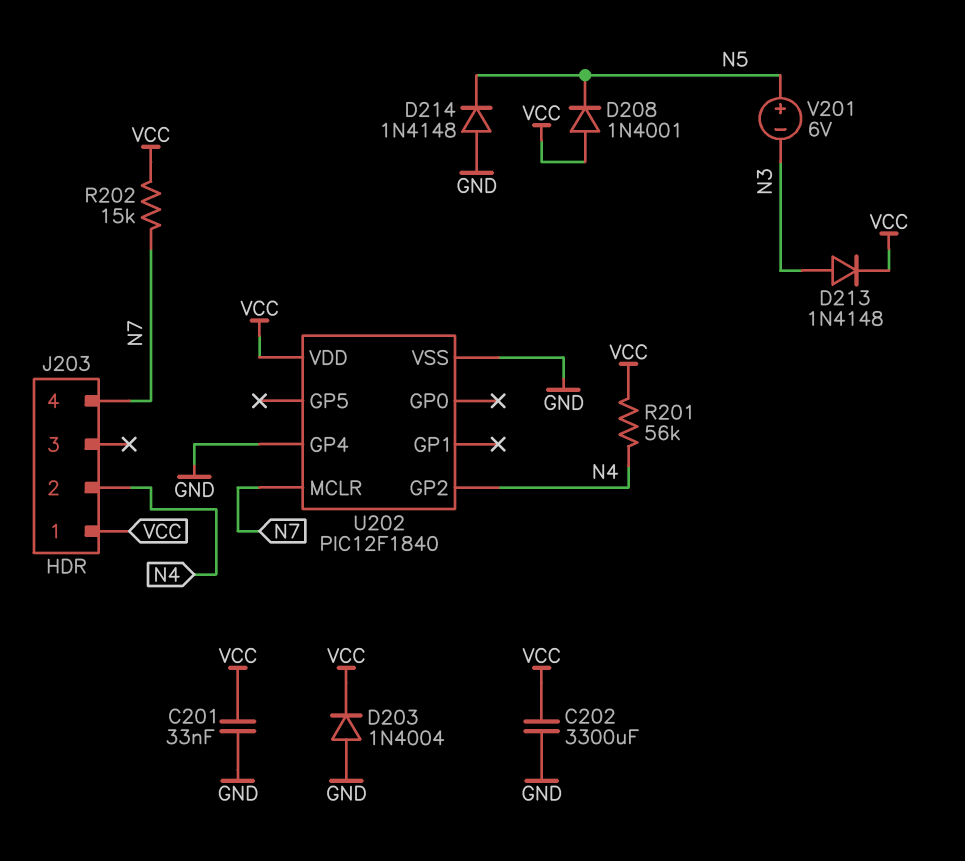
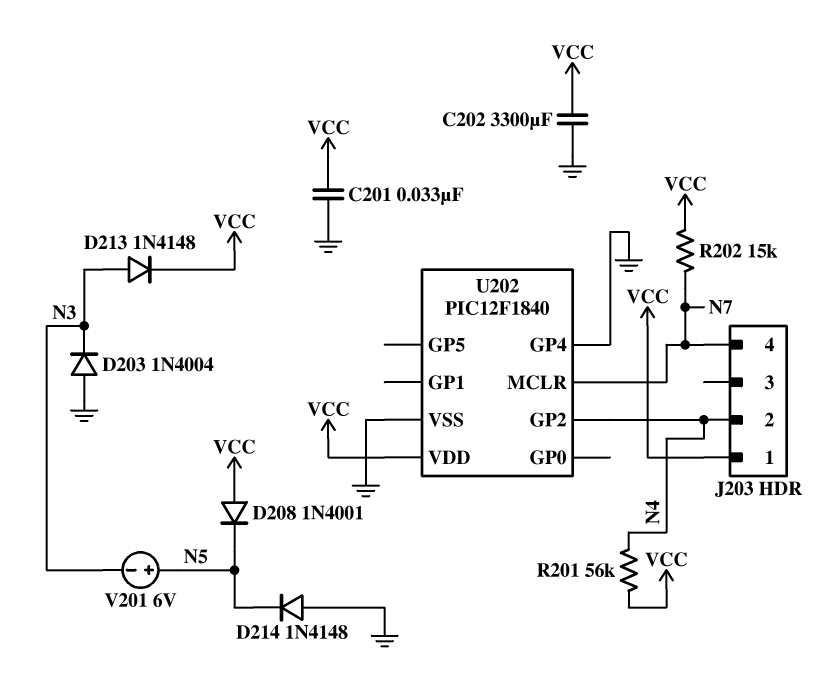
D203: diode 1N4004 (A GND, K VCC) -> diode 1N4004 (A GND, K N3)

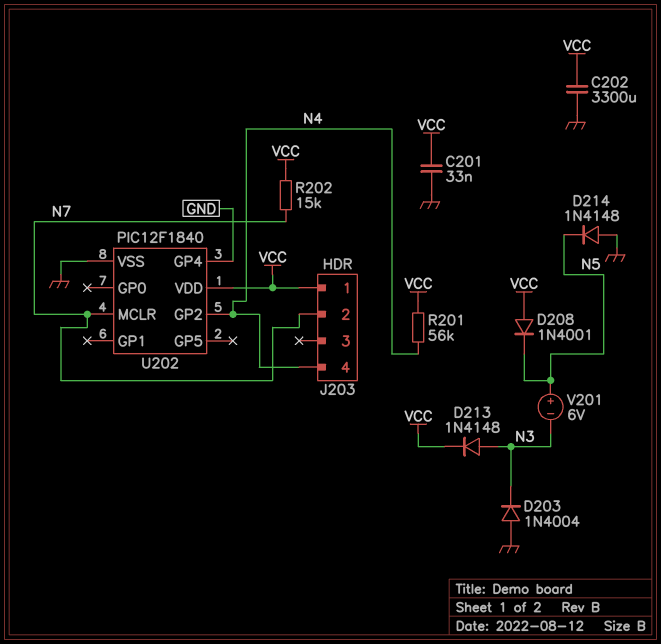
J203 pin 2: N4 -> N7
J203 pin 4: N7 -> N4

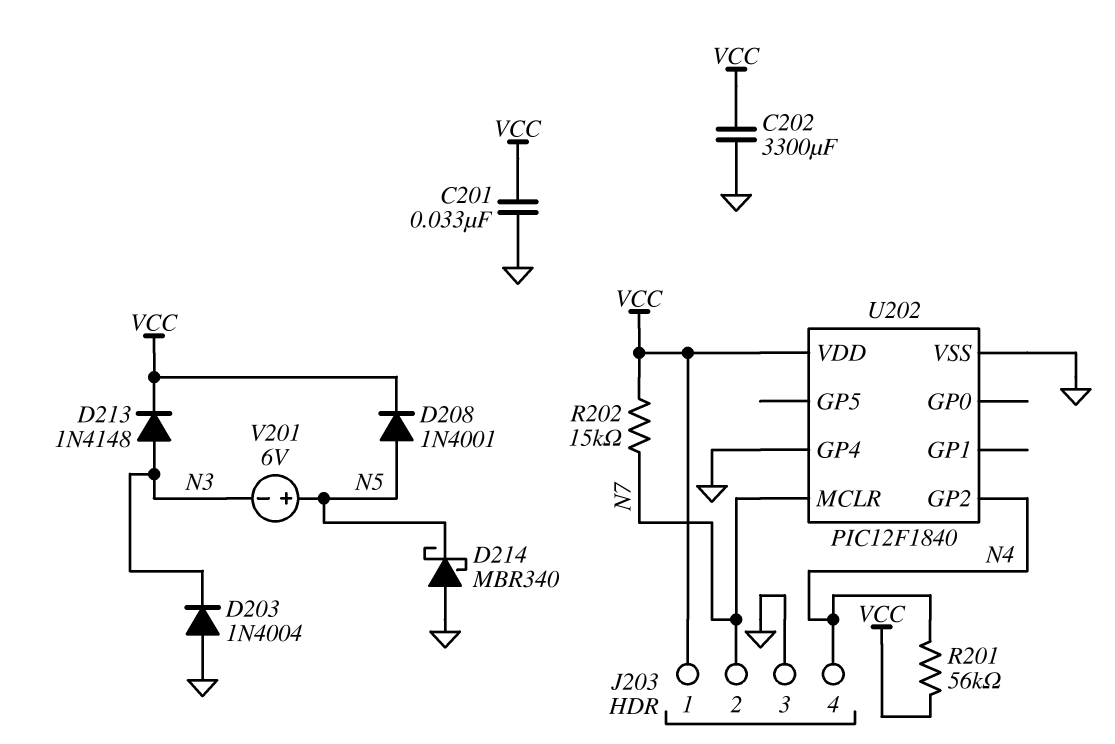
D208: diode 1N4001 (A VCC, K N5) -> diode 1N4001 (A N5, K VCC)
D214: diode 1N4148 (A GND, K N5) -> schottky MBR340 (A GND, K N5)
J203 pin 3: none -> GND

